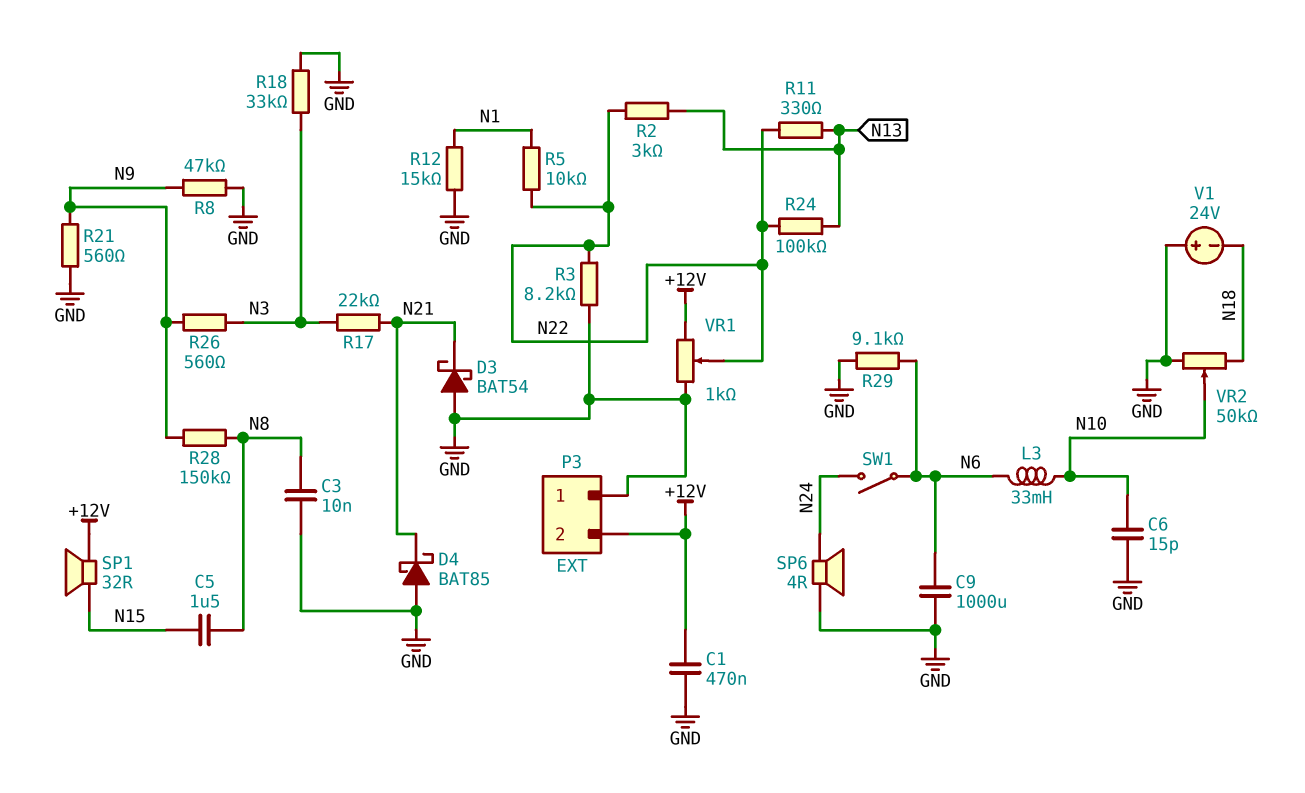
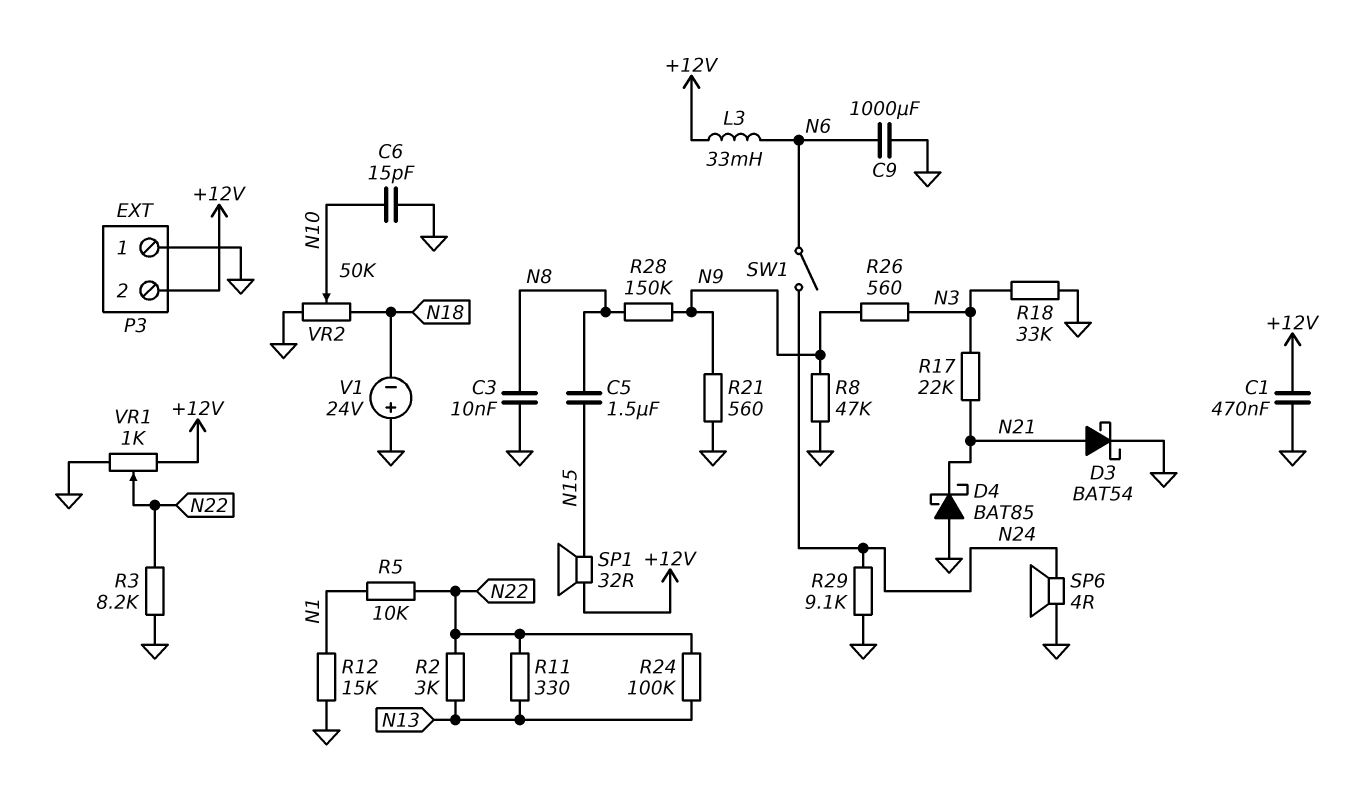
D3: schottky BAT54 (A GND, K N21) -> schottky BAT54 (A N21, K GND)
L3: 33mH (N6, N10) -> 33mH (+12V, N6)
R29: 9.1k (GND, N6) -> 9.1k (GND, N24)

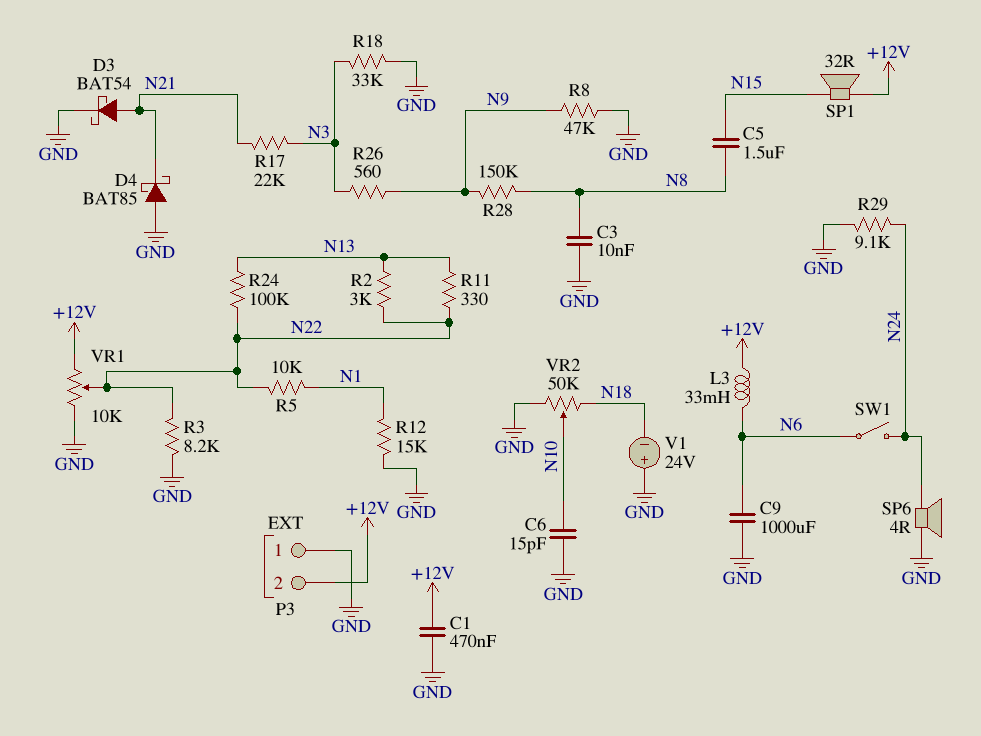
R21: 560 (GND, N9) -> none
VR1: 1k (+12V, GND, wiper N22) -> 10k (+12V, GND, wiper N22)

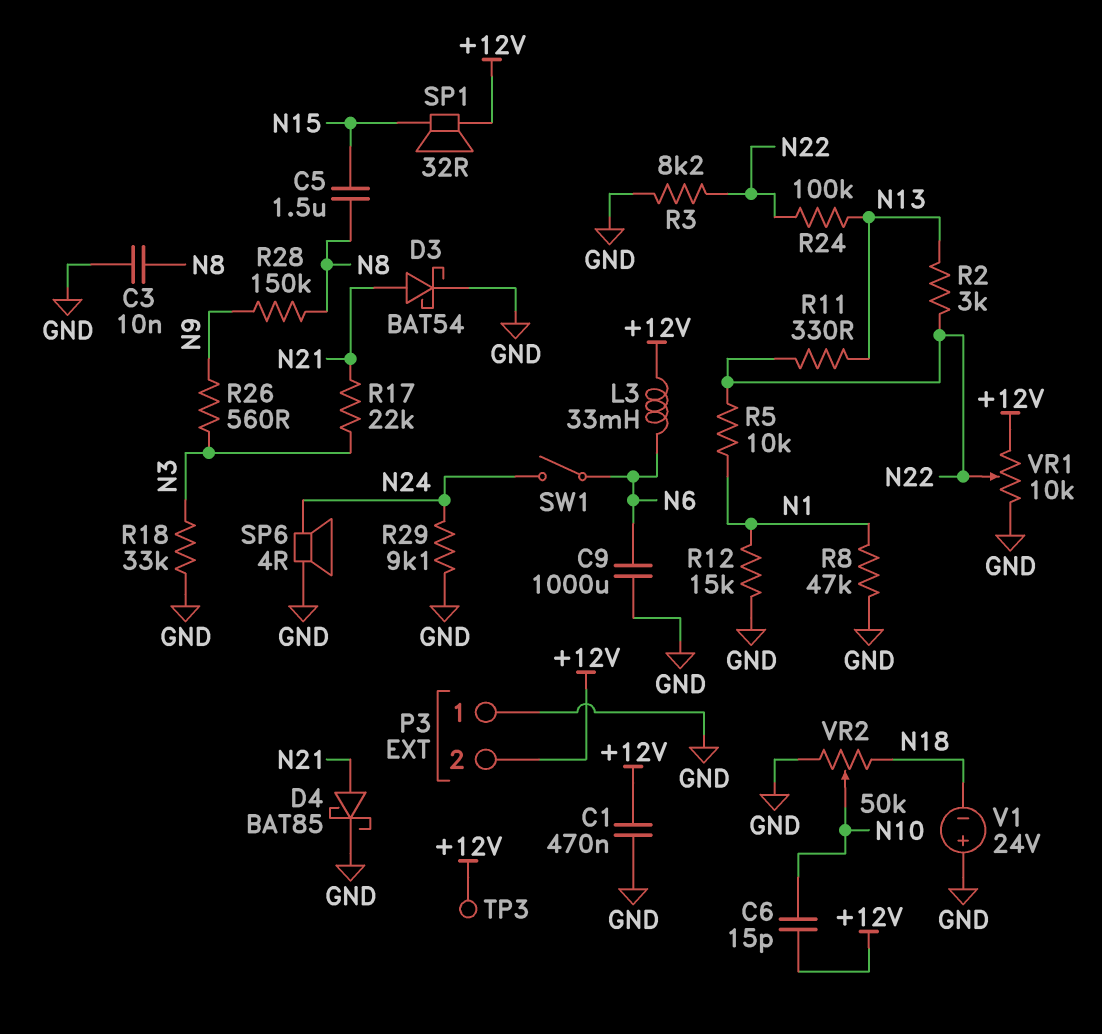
C6: 15pF (GND, N10) -> 15pF (+12V, N10)
D4: schottky BAT85 (A GND, K N21) -> schottky BAT85 (A N21, K GND)
R8: 47k (GND, N9) -> 47k (GND, N1)
TP3: none -> test point (+12V)

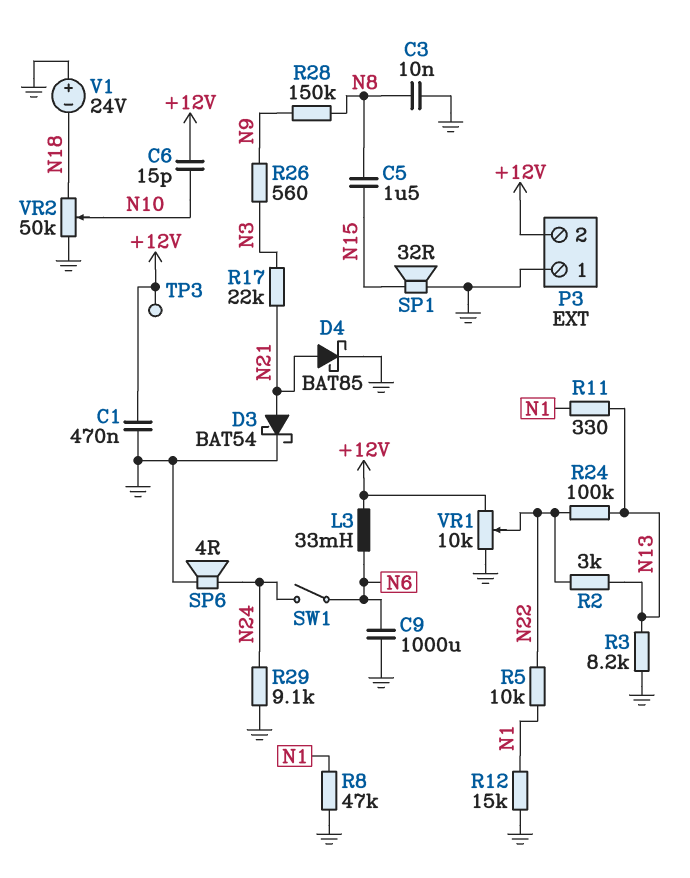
R3: 8.2k (GND, N22) -> 8.2k (GND, N13)
R11: 330 (N13, N22) -> 330 (N1, N13)
R18: 33k (GND, N3) -> none
SP1: speaker 32R (+12V, N15) -> speaker 32R (GND, N15)

